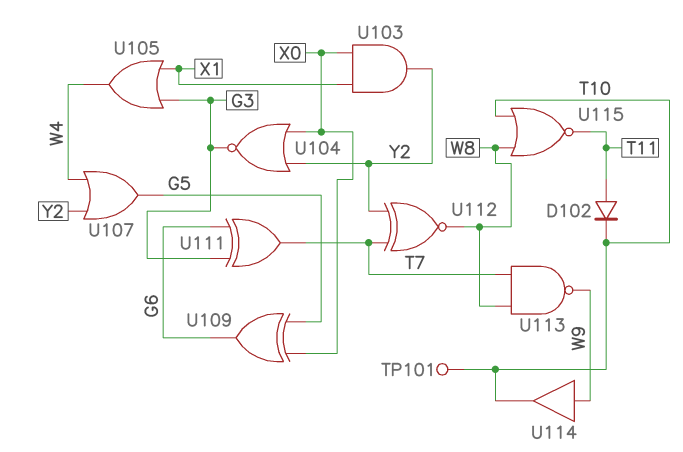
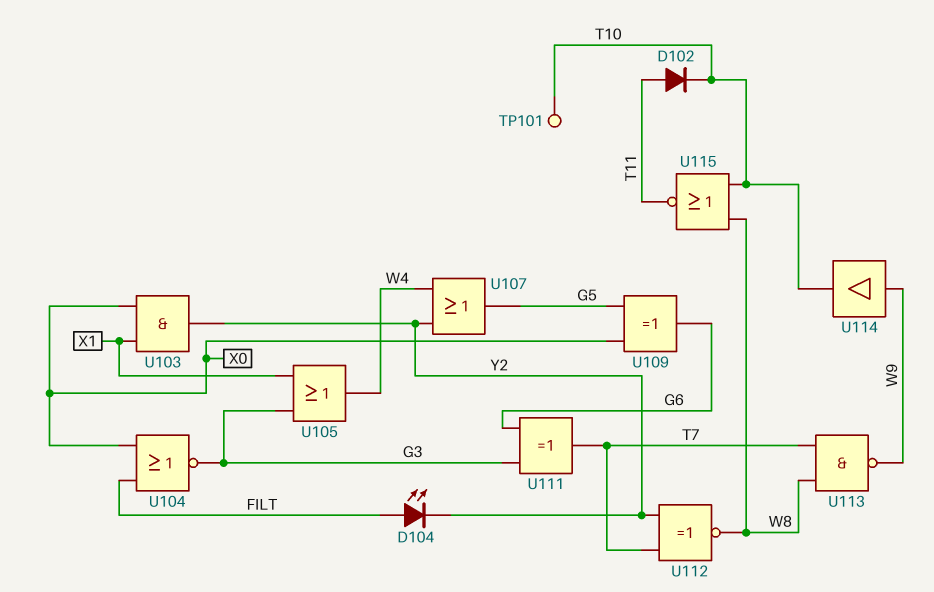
D104: none -> LED (A FILT, K Y2)
U104: NOR (in X0, in Y2, out G3) -> NOR (in FILT, in X0, out G3)

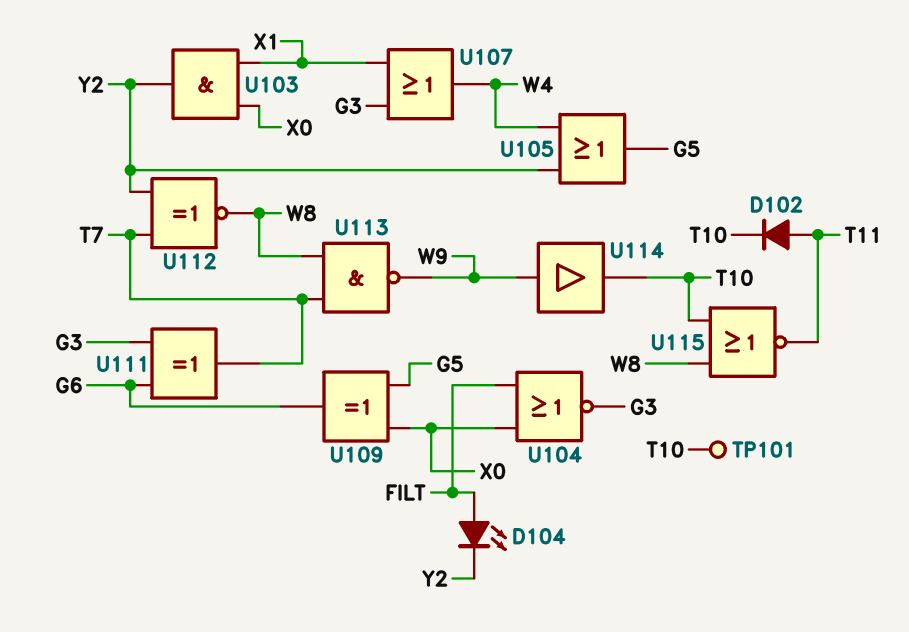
U105: OR (in G3, in X1, out W4) -> OR (in W4, in Y2, out G5)
U107: OR (in W4, in Y2, out G5) -> OR (in G3, in X1, out W4)

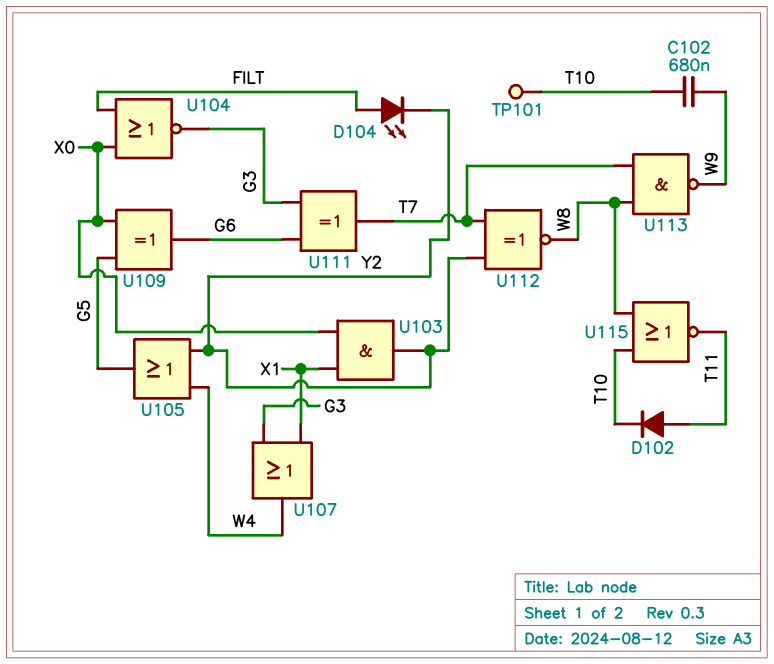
C102: none -> 680nF (T10, W9)
U114: buffer (in W9, out T10) -> none

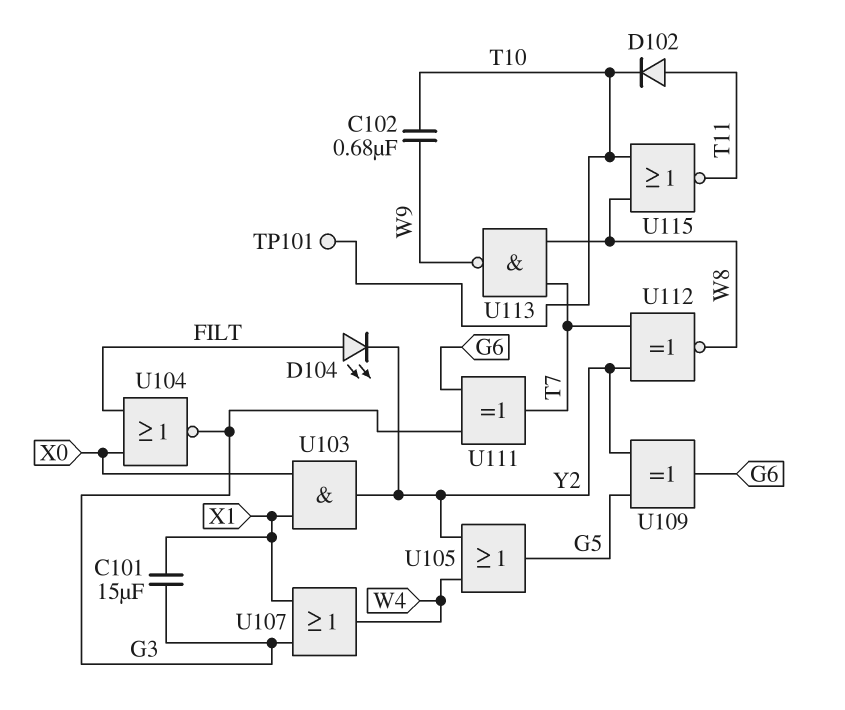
C101: none -> 15uF (G3, X1)
U109: XOR (in G5, in X0, out G6) -> XOR (in G5, in Y2, out G6)

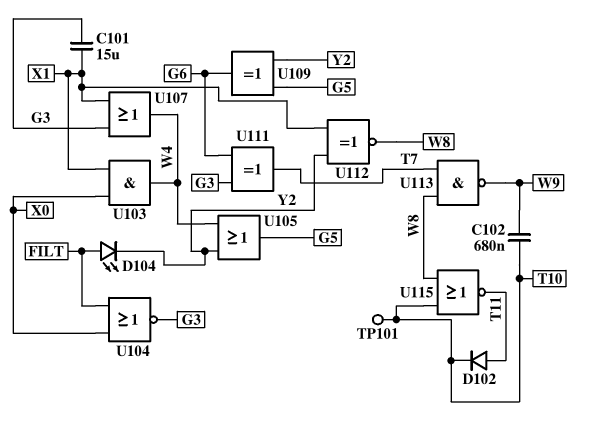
U103: AND (in X0, in X1, out Y2) -> AND (in X0, in X1, out W4)
U112: XNOR (in T7, in Y2, out W8) -> XNOR (in X1, in Y2, out W8)

